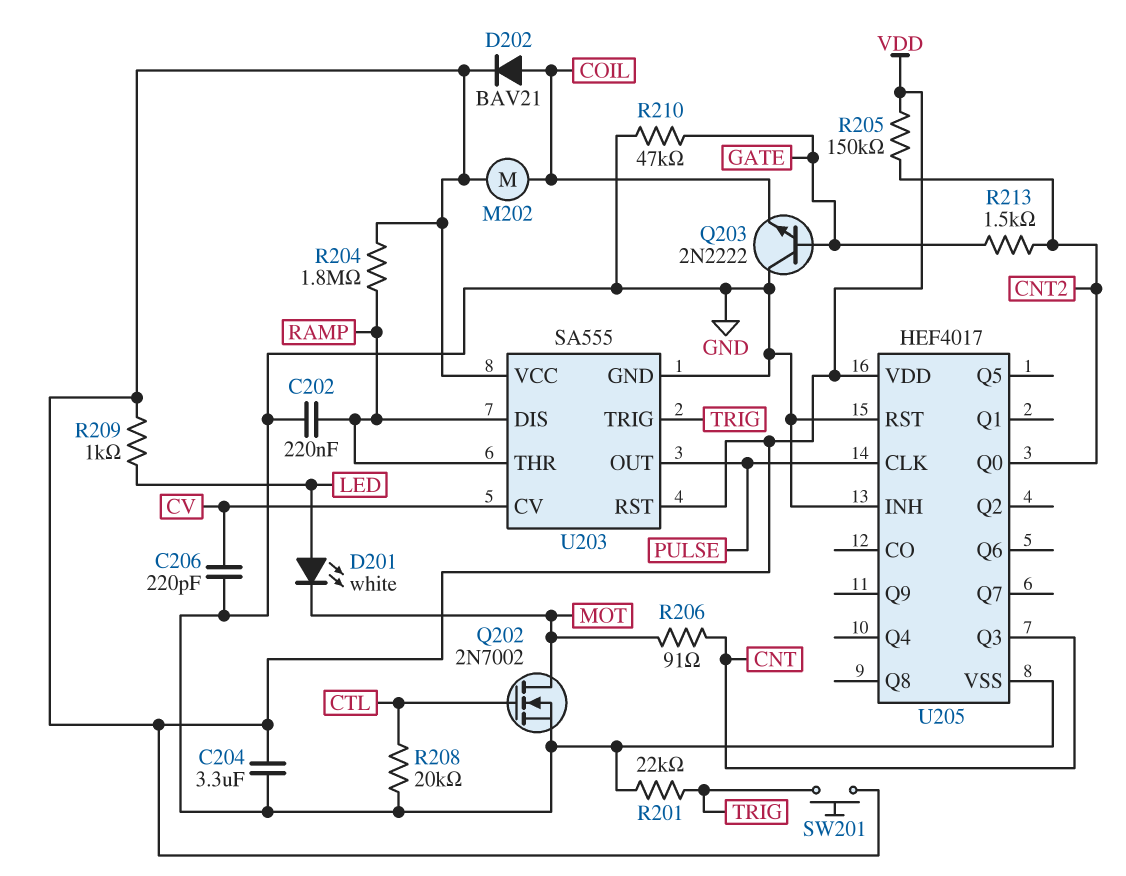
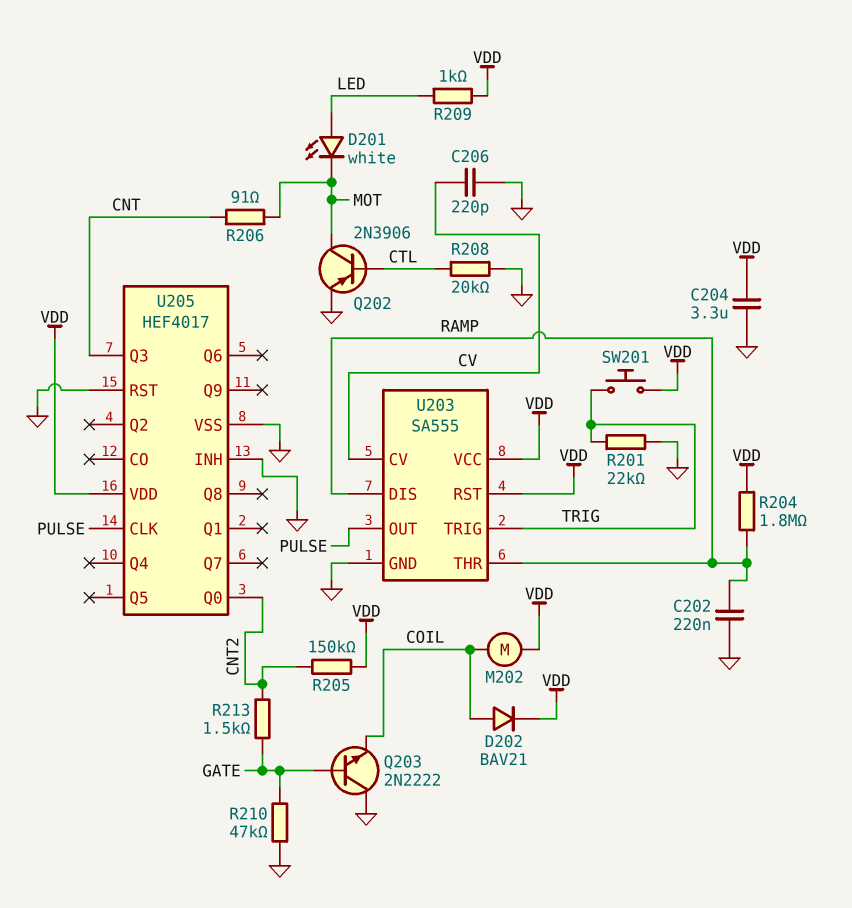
Q202: NMOS 2N7002 (G CTL, D MOT, S GND) -> PNP 2N3906 (B CTL, C MOT, E GND)

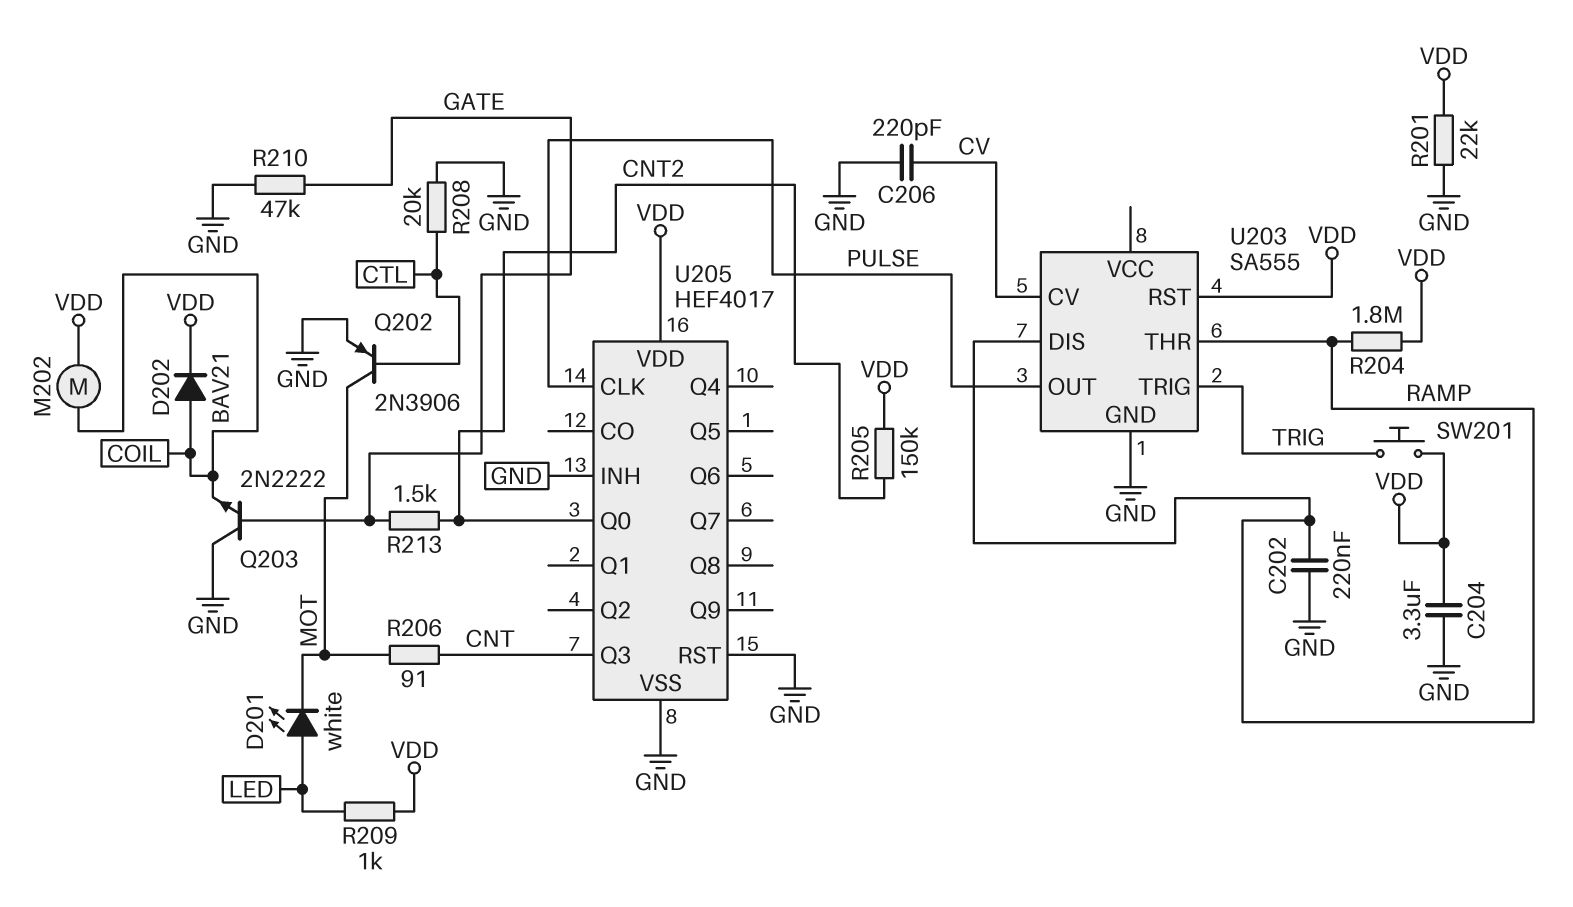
R201: 22k (GND, TRIG) -> 22k (GND, VDD)
U203 pin VCC: VDD -> none

